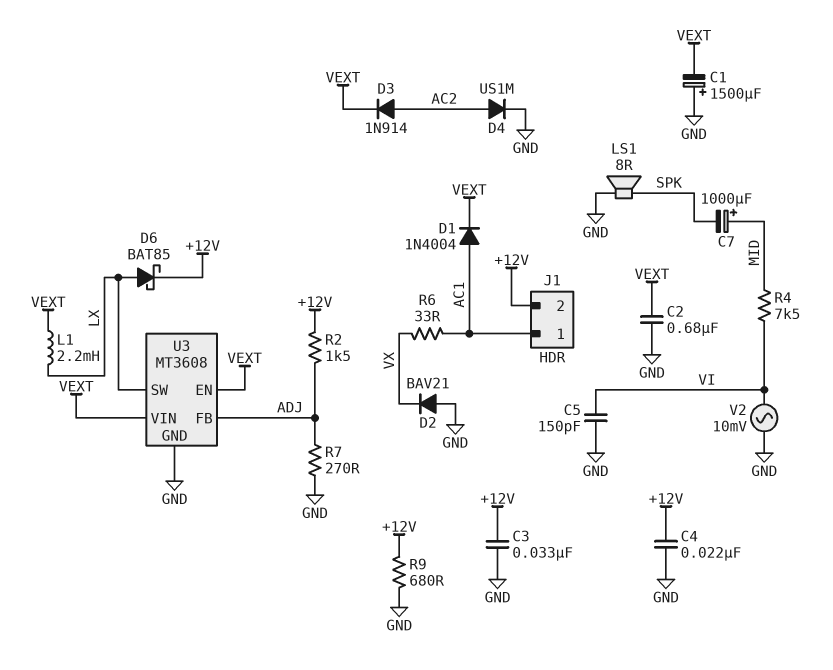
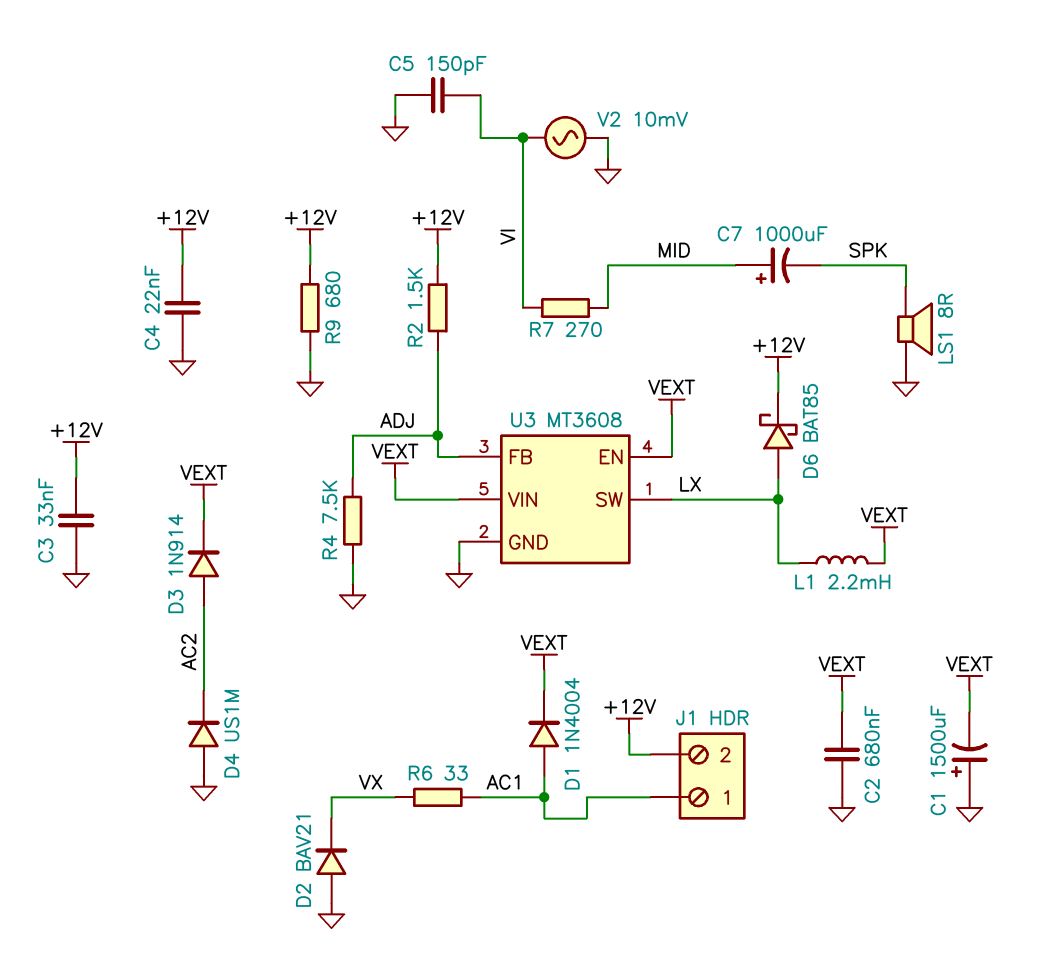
D4: diode US1M (A AC2, K GND) -> diode US1M (A GND, K AC2)
R4: 7.5k (MID, VI) -> 7.5k (ADJ, GND)
R7: 270 (ADJ, GND) -> 270 (MID, VI)

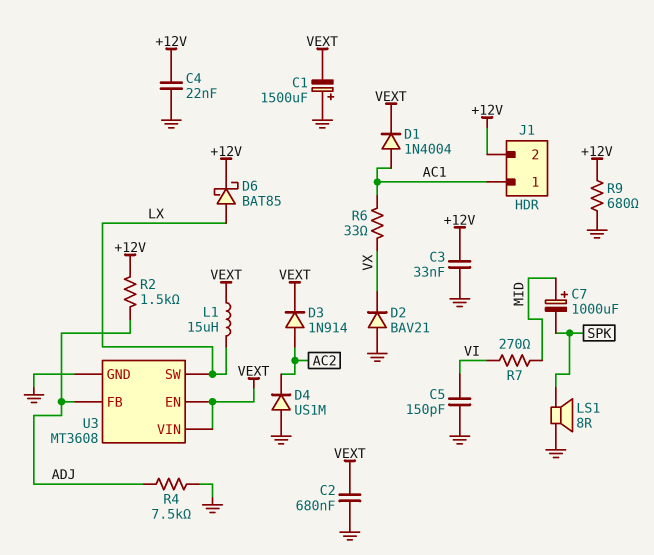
L1: 2.2mH (LX, VEXT) -> 15uH (LX, VEXT)
V2: AC 10mV (GND, VI) -> none

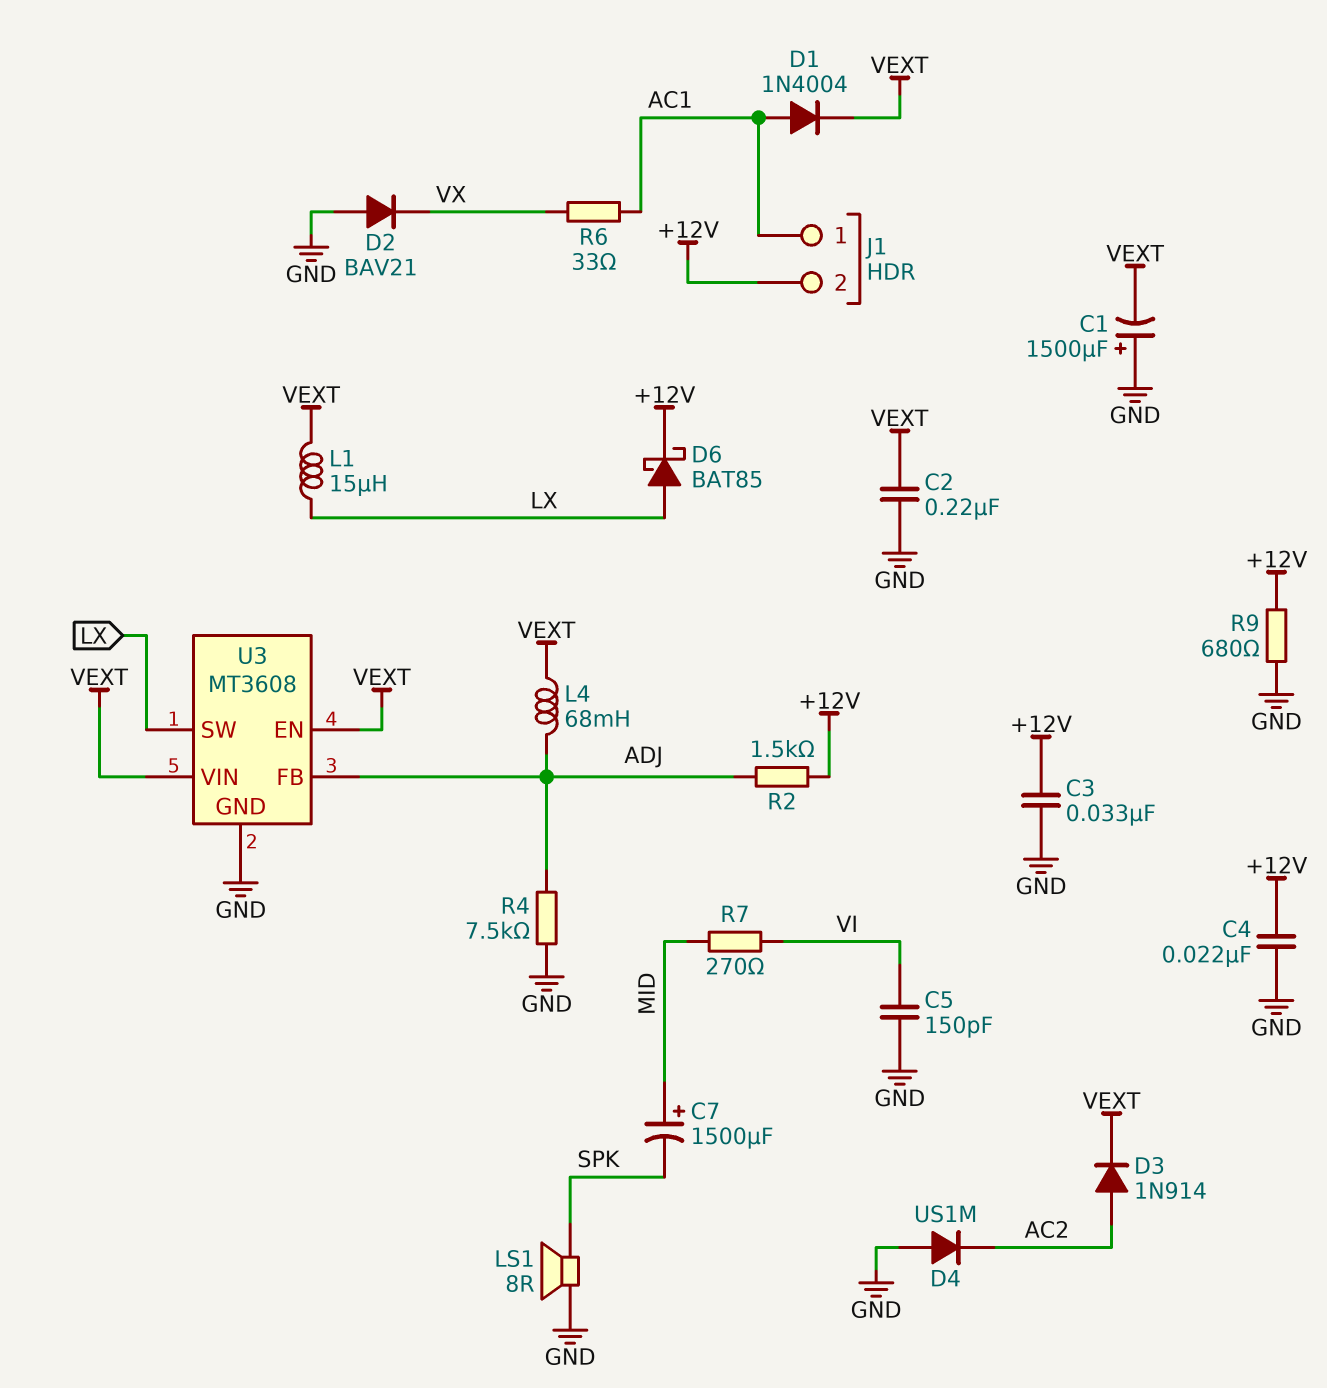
C2: 680nF (GND, VEXT) -> 220nF (GND, VEXT)
C7: 1000uF (plus MID, minus SPK) -> 1500uF (plus MID, minus SPK)
L4: none -> 68mH (ADJ, VEXT)

